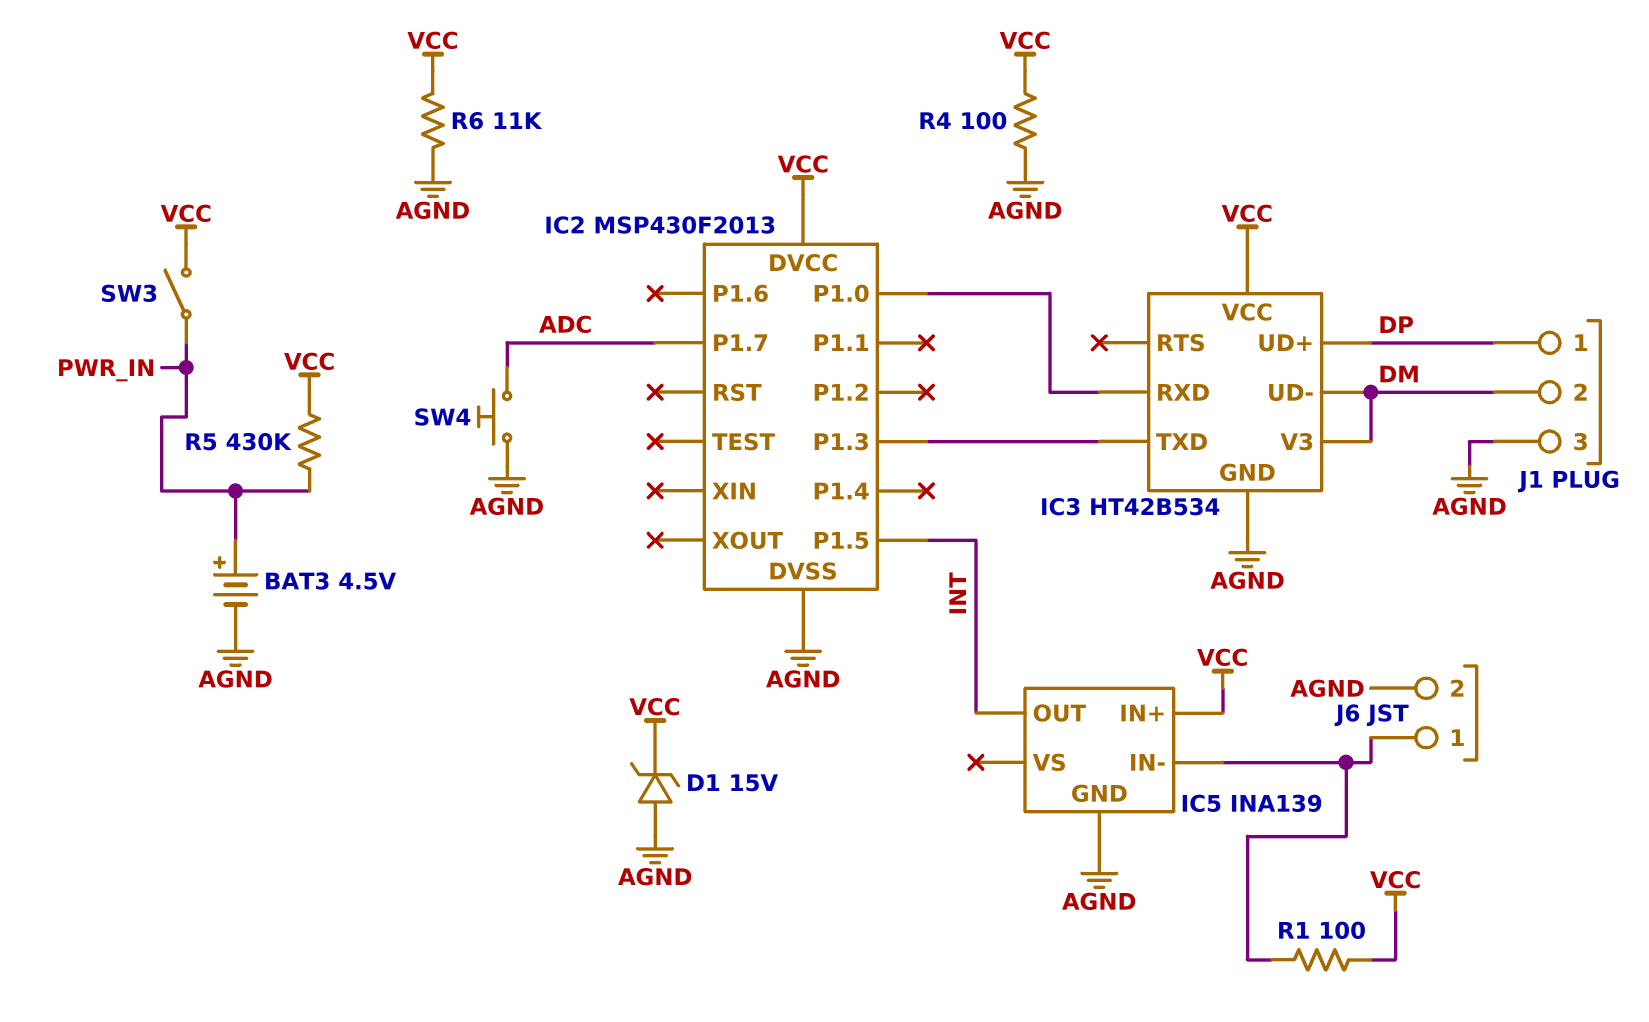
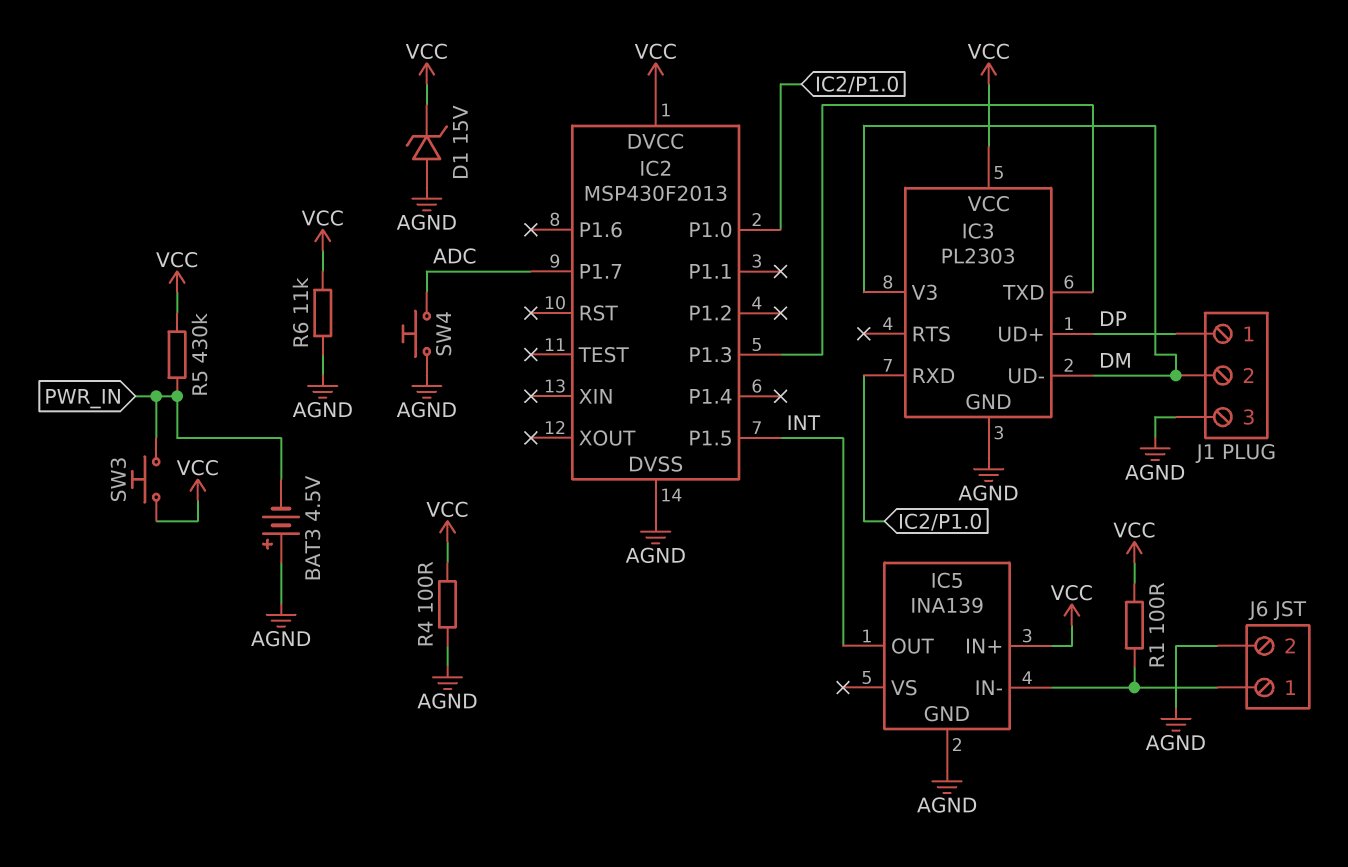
BAT3: 4.5V (plus PWR_IN, minus AGND) -> 4.5V (plus AGND, minus PWR_IN)
IC3: HT42B534 -> PL2303
SW3: switch (PWR_IN, VCC) -> button (PWR_IN, VCC)

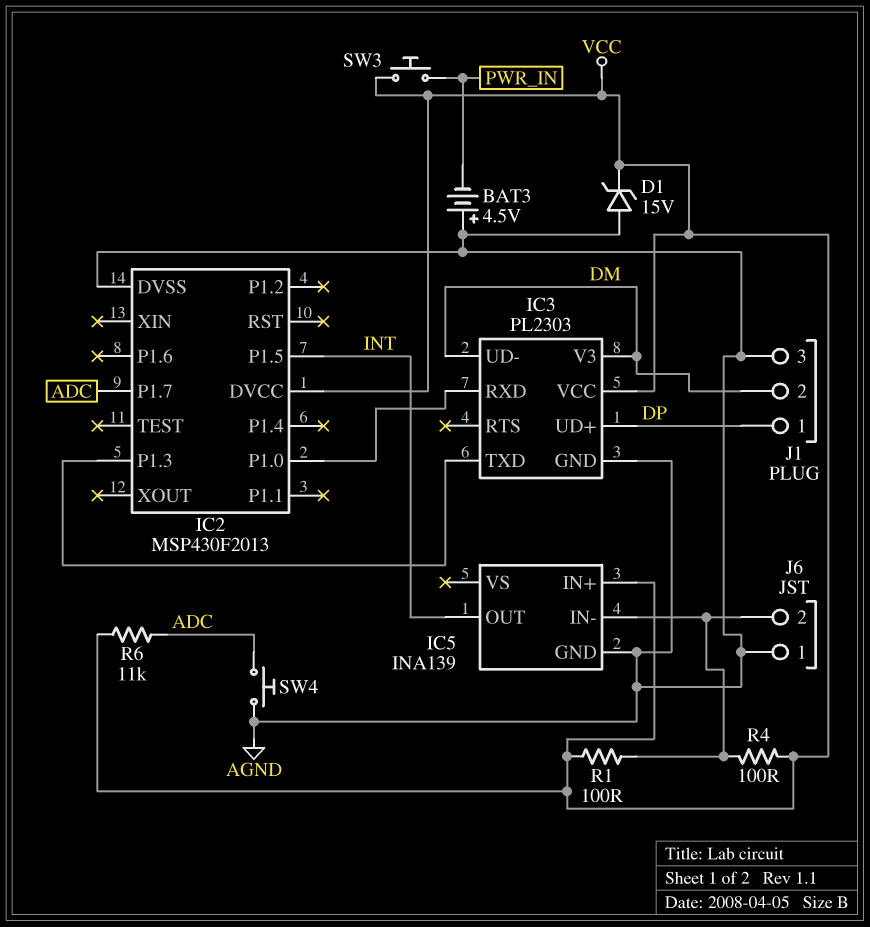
J6 pin 1: IC5/IN- -> AGND
J6 pin 2: AGND -> IC5/IN-
R4: 100 (AGND, VCC) -> 100 (IC5/IN-, VCC)
R5: 430k (PWR_IN, VCC) -> none
R6: 11k (AGND, VCC) -> 11k (ADC, VCC)

